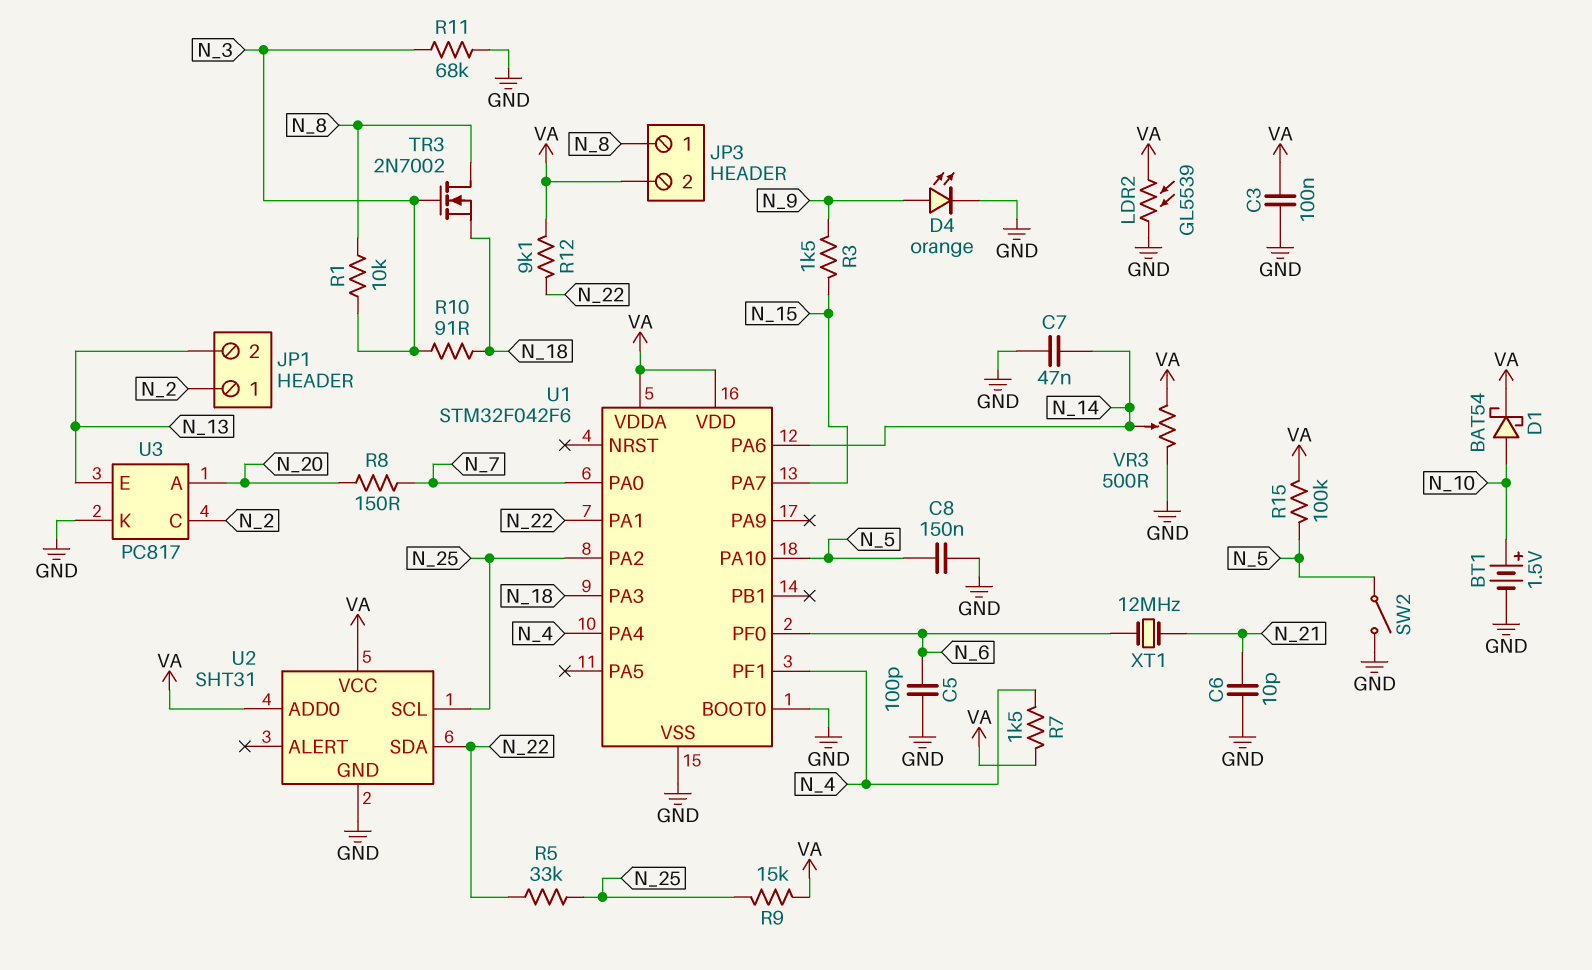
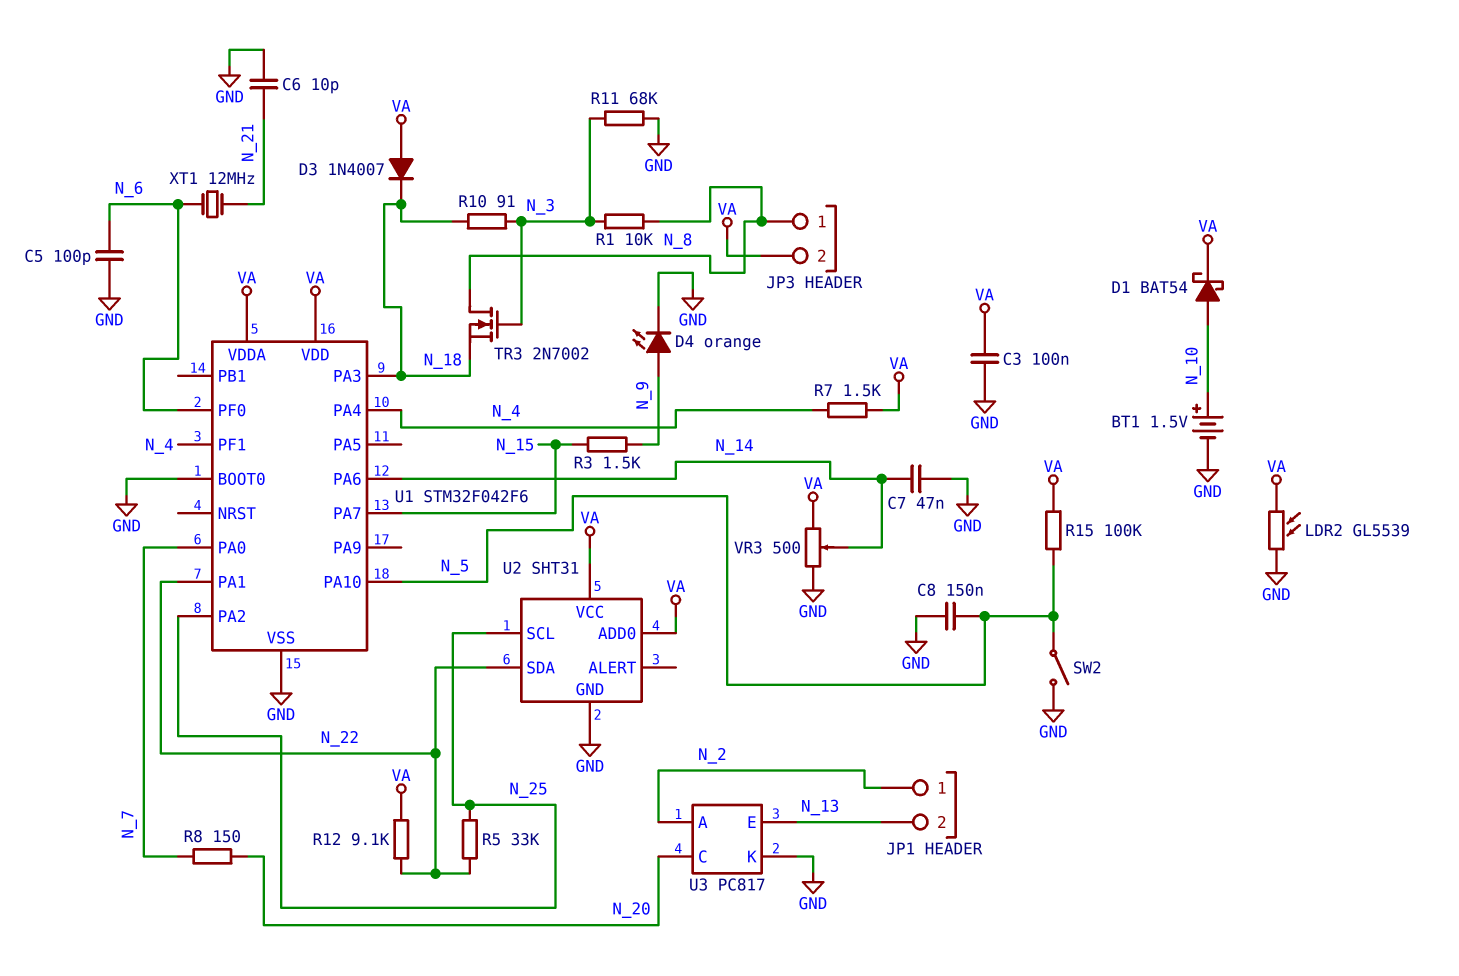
D3: none -> diode 1N4007 (A VA, K N_18)
R9: 15k (N_25, VA) -> none
U3 pin A: N_20 -> N_2
U3 pin C: N_2 -> N_20

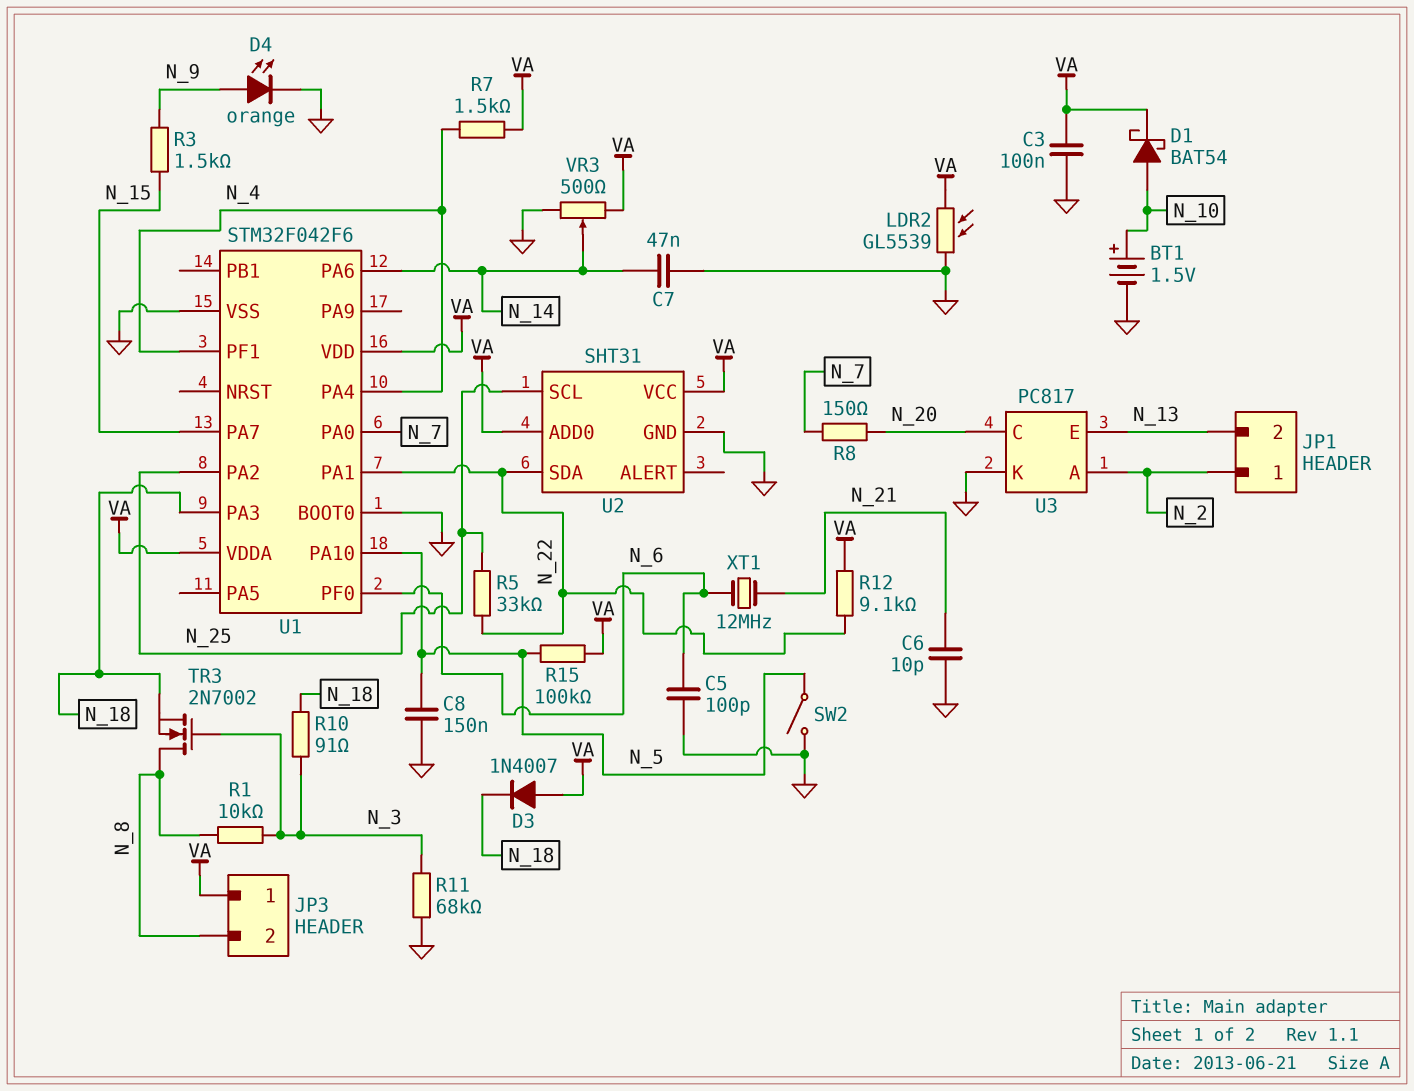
JP3 pin 1: N_8 -> VA
JP3 pin 2: VA -> N_8

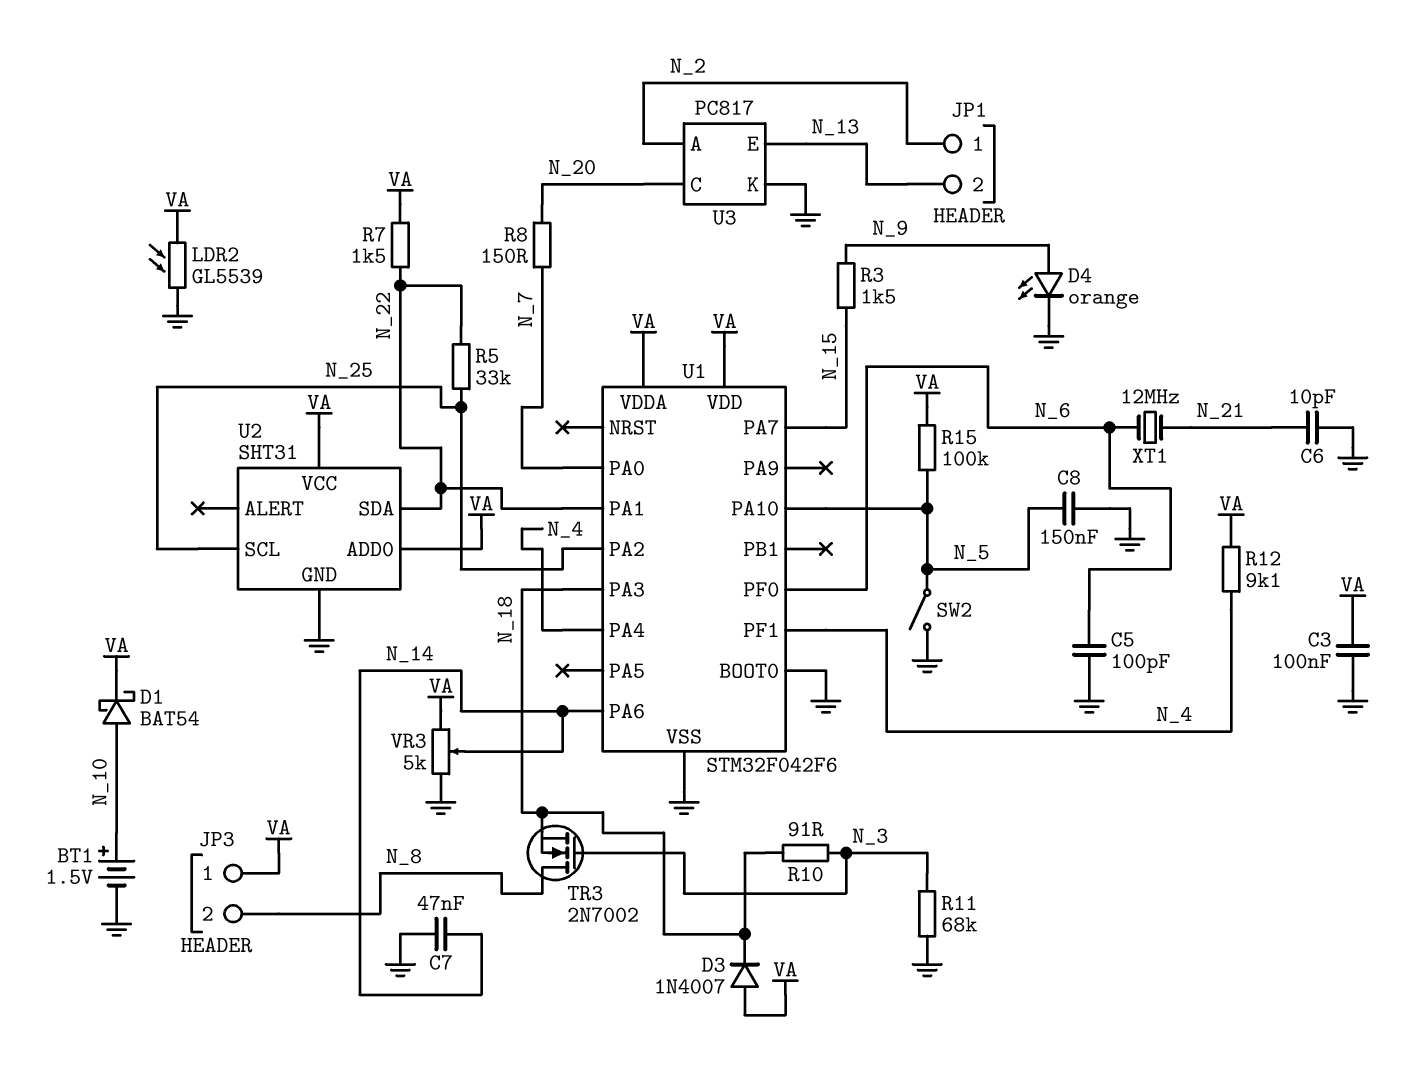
R1: 10k (N_3, N_8) -> none
R7: 1.5k (N_4, VA) -> 1.5k (N_22, VA)
R12: 9.1k (N_22, VA) -> 9.1k (N_4, VA)
VR3: 500 (GND, VA, wiper N_14) -> 5k (GND, VA, wiper N_14)

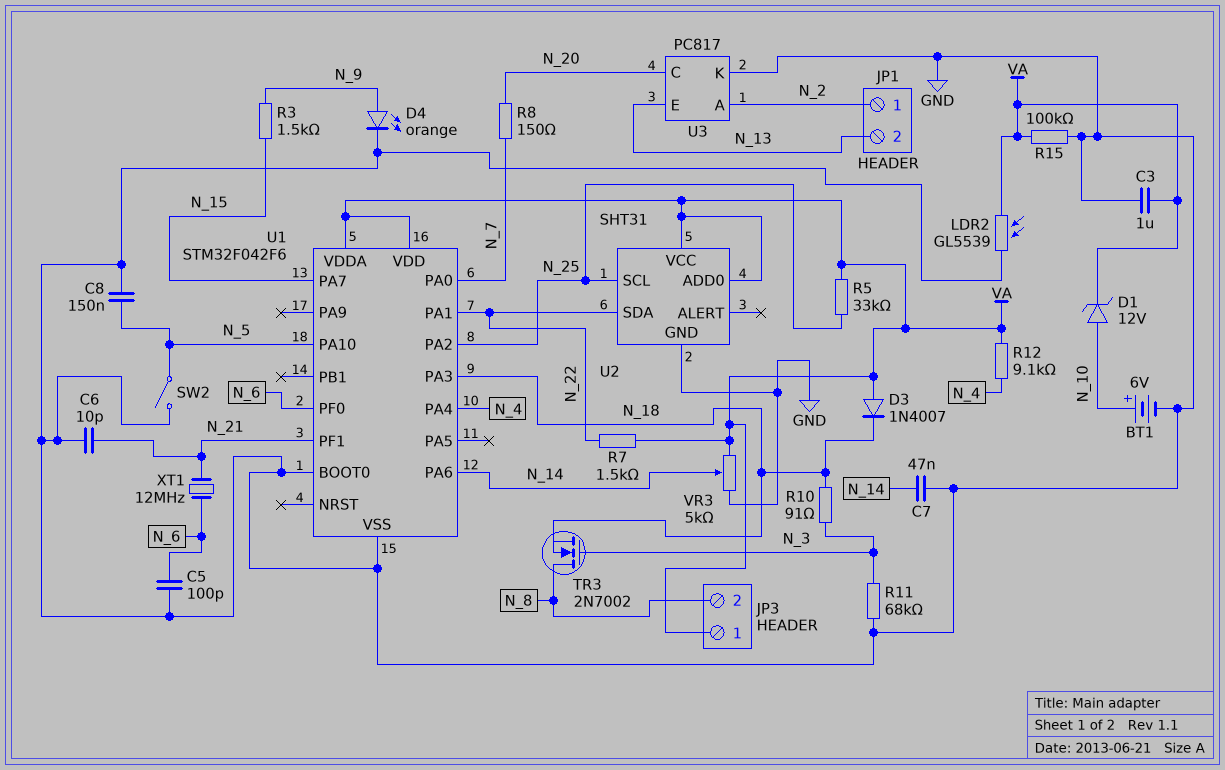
BT1: 1.5V (plus N_10, minus GND) -> 6V (plus N_10, minus GND)
C3: 100nF (GND, VA) -> 1uF (GND, VA)
D1: schottky BAT54 (A N_10, K VA) -> zener 12V (A N_10, K VA)
R5: 33k (N_22, N_25) -> 33k (N_25, VA)
R15: 100k (N_5, VA) -> 100k (GND, VA)
U1 pin PF1: N_4 -> N_21

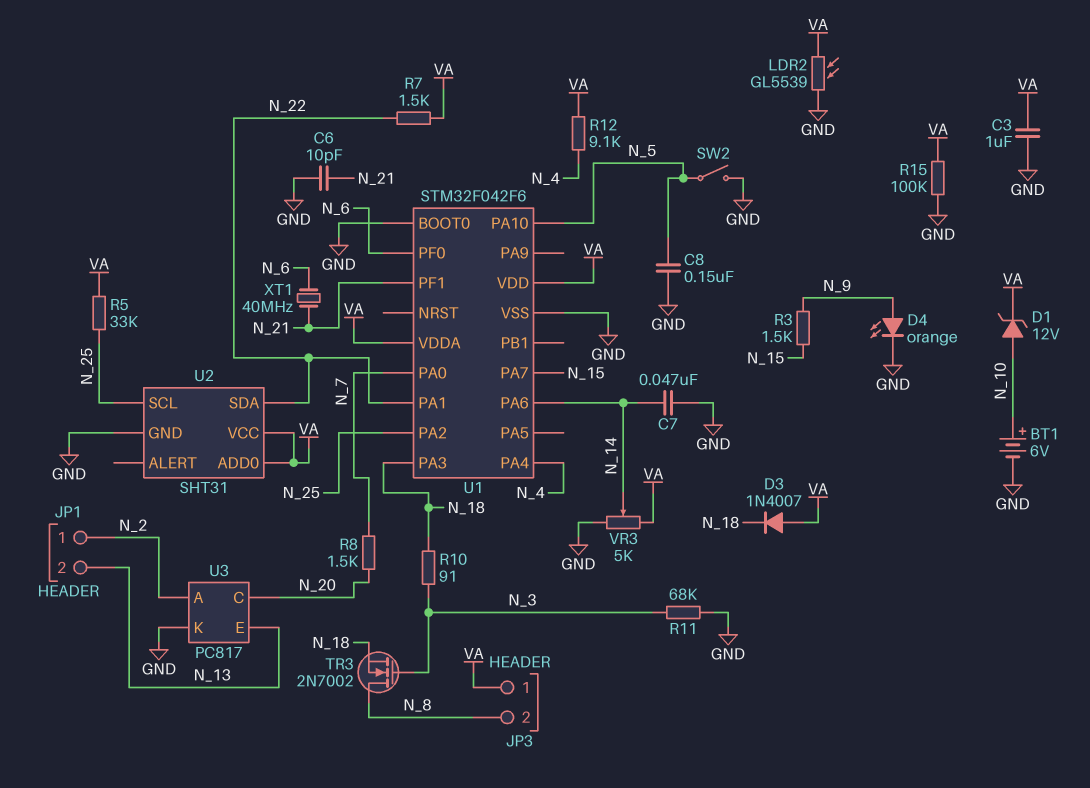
C5: 100pF (GND, N_6) -> none
R8: 150 (N_7, N_20) -> 1.5k (N_7, N_20)
XT1: 12MHz (N_6, N_21) -> 40MHz (N_6, N_21)

